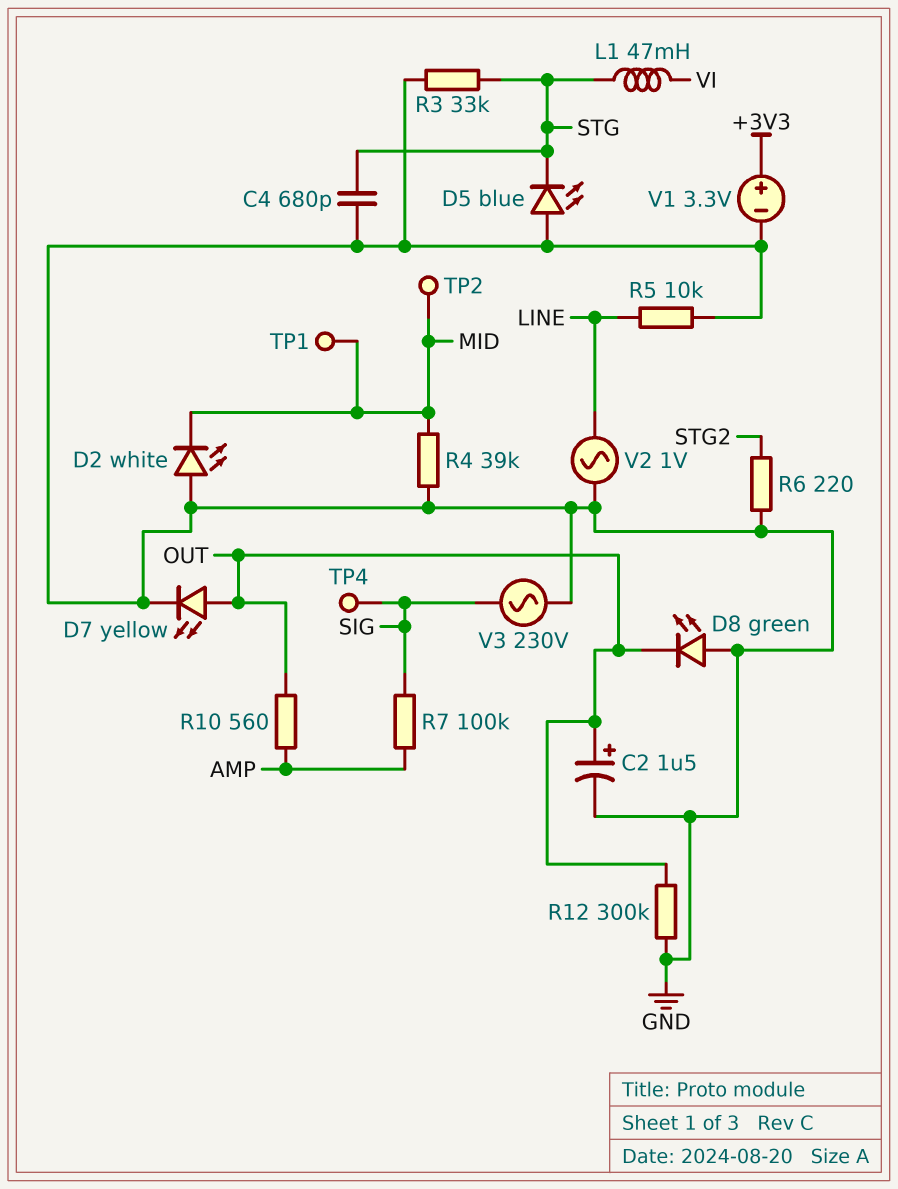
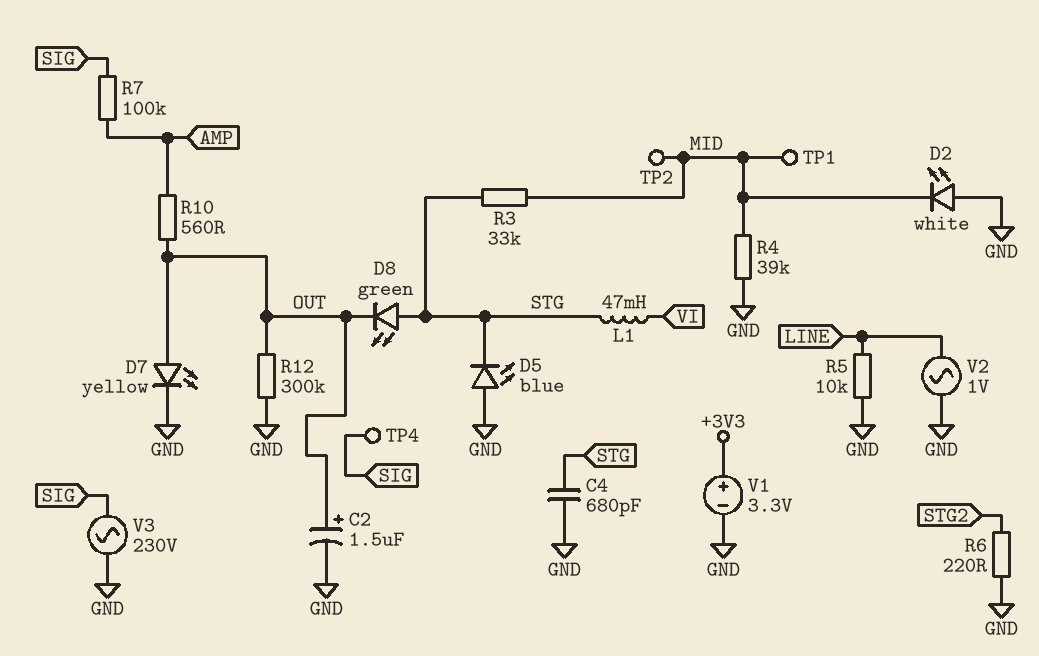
D8: LED green (A GND, K OUT) -> LED green (A STG, K OUT)
R3: 33k (GND, STG) -> 33k (MID, STG)

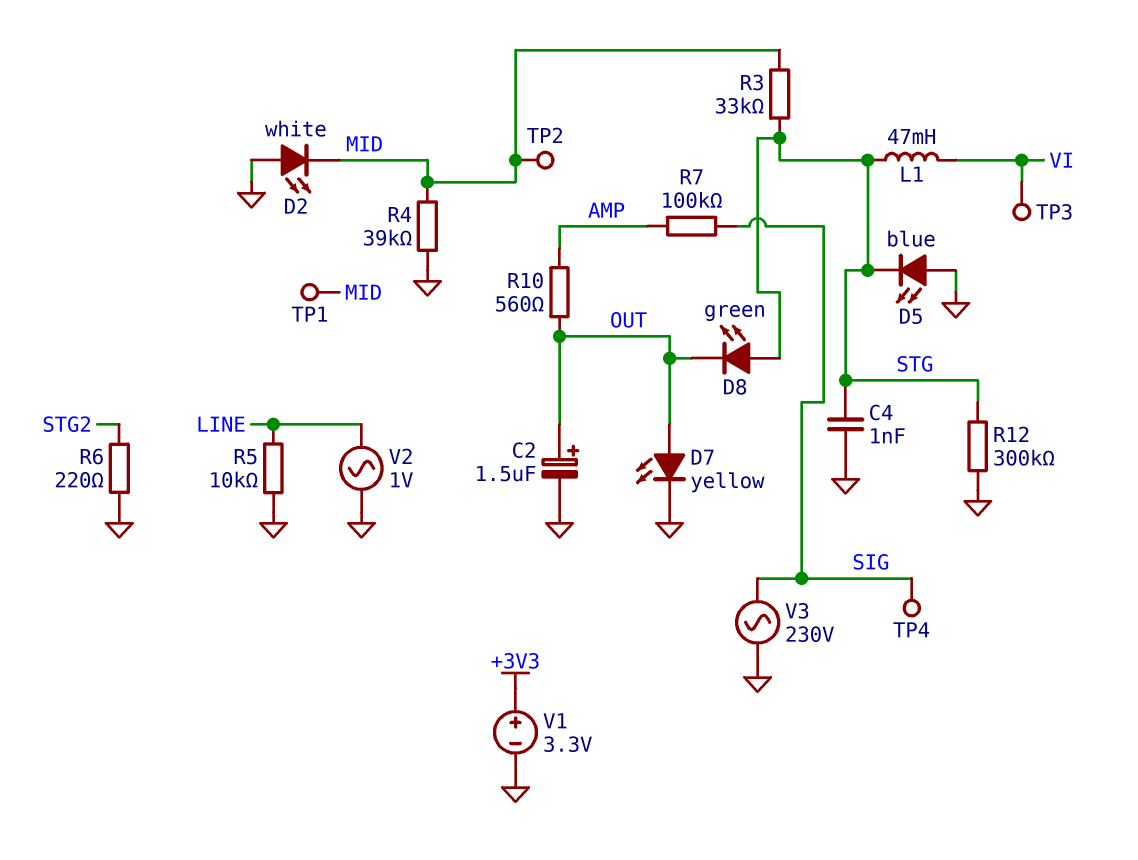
C4: 680pF (GND, STG) -> 1nF (GND, STG)
R12: 300k (GND, OUT) -> 300k (GND, STG)
TP3: none -> test point (VI)

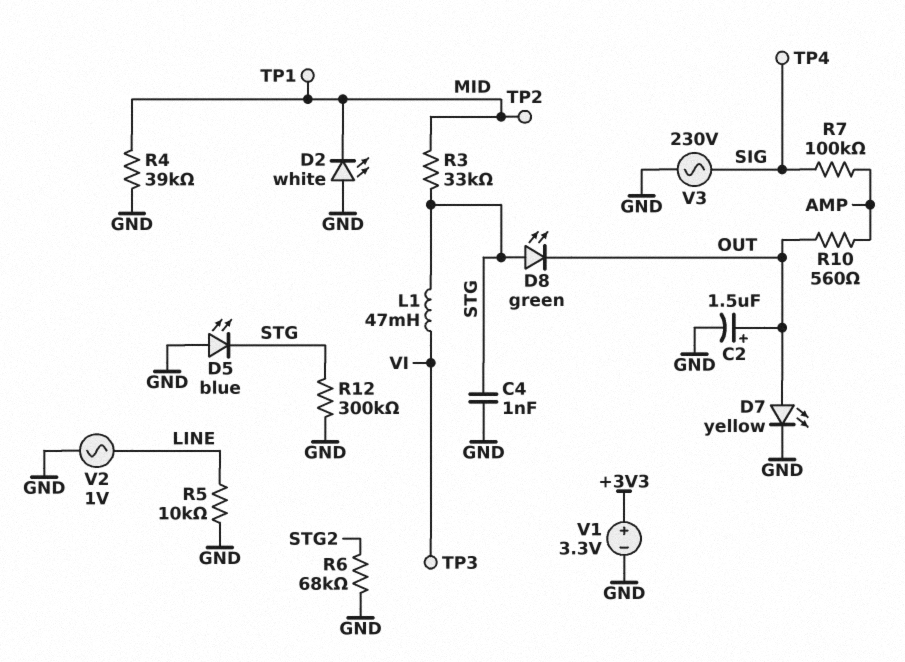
R6: 220 (GND, STG2) -> 68k (GND, STG2)

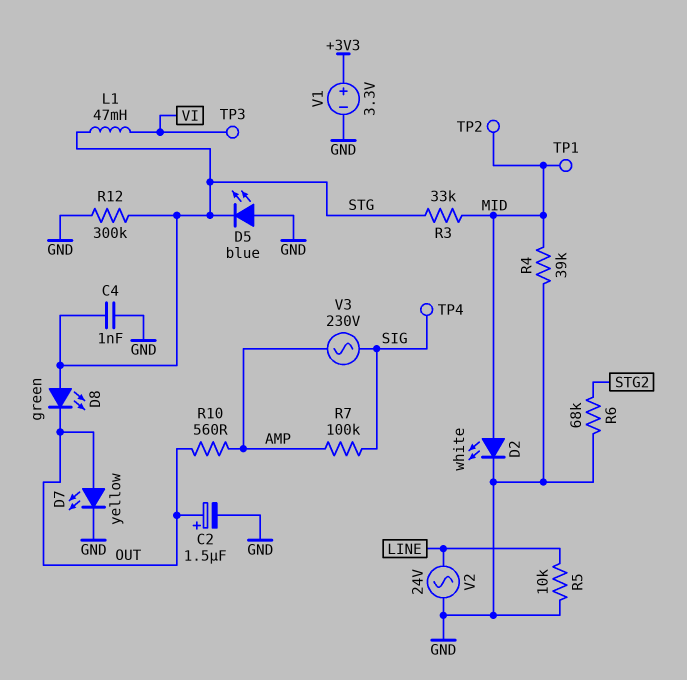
D2: LED white (A GND, K MID) -> LED white (A MID, K GND)
V2: AC 1V (GND, LINE) -> AC 24V (GND, LINE)
V3: AC 230V (GND, SIG) -> AC 230V (AMP, SIG)

